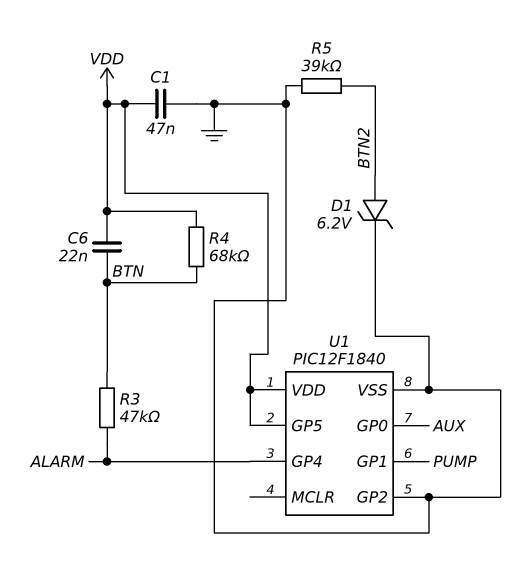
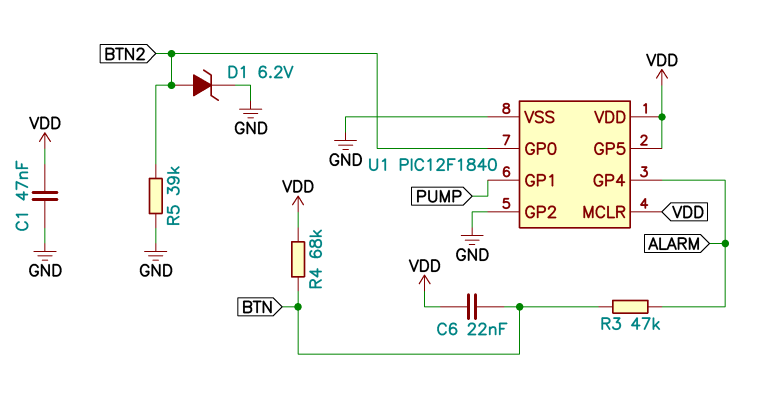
U1 pin GP0: AUX -> BTN2
U1 pin MCLR: none -> VDD

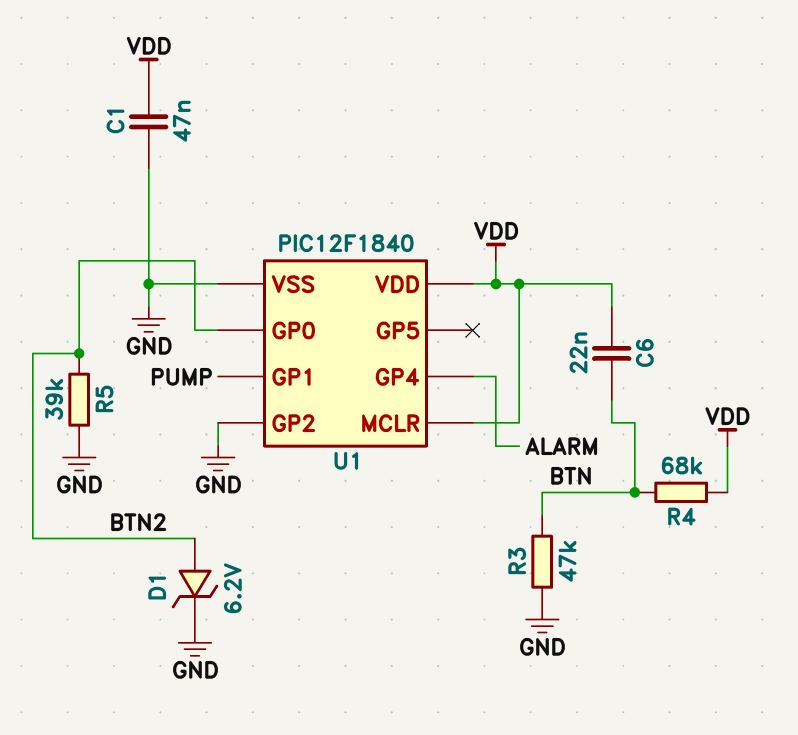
R3: 47k (ALARM, BTN) -> 47k (BTN, GND)
U1 pin GP5: VDD -> none

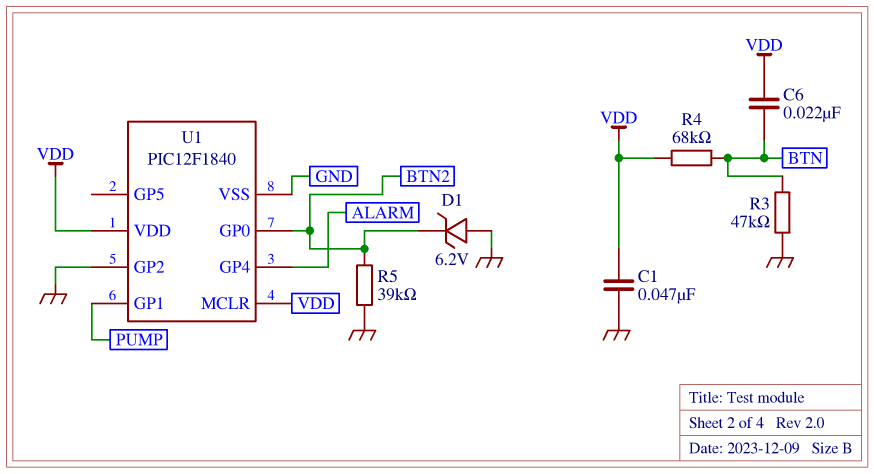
D1: zener 6.2V (A BTN2, K GND) -> zener 6.2V (A GND, K BTN2)

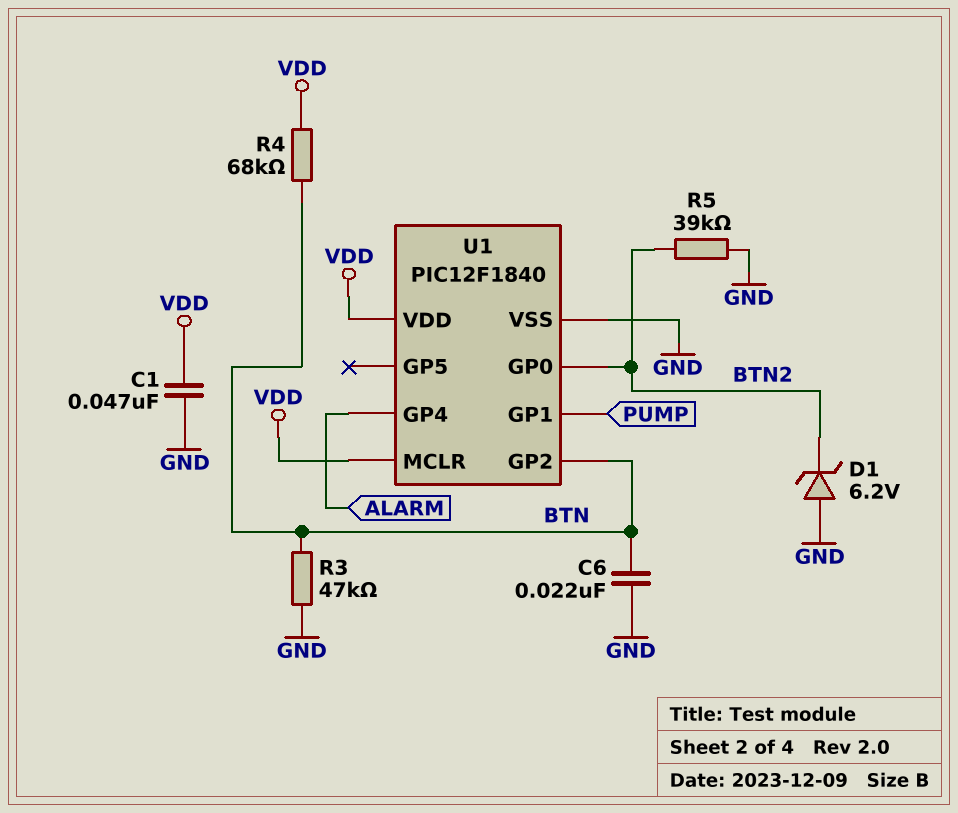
C6: 22nF (BTN, VDD) -> 22nF (BTN, GND)
U1 pin GP2: GND -> BTN

